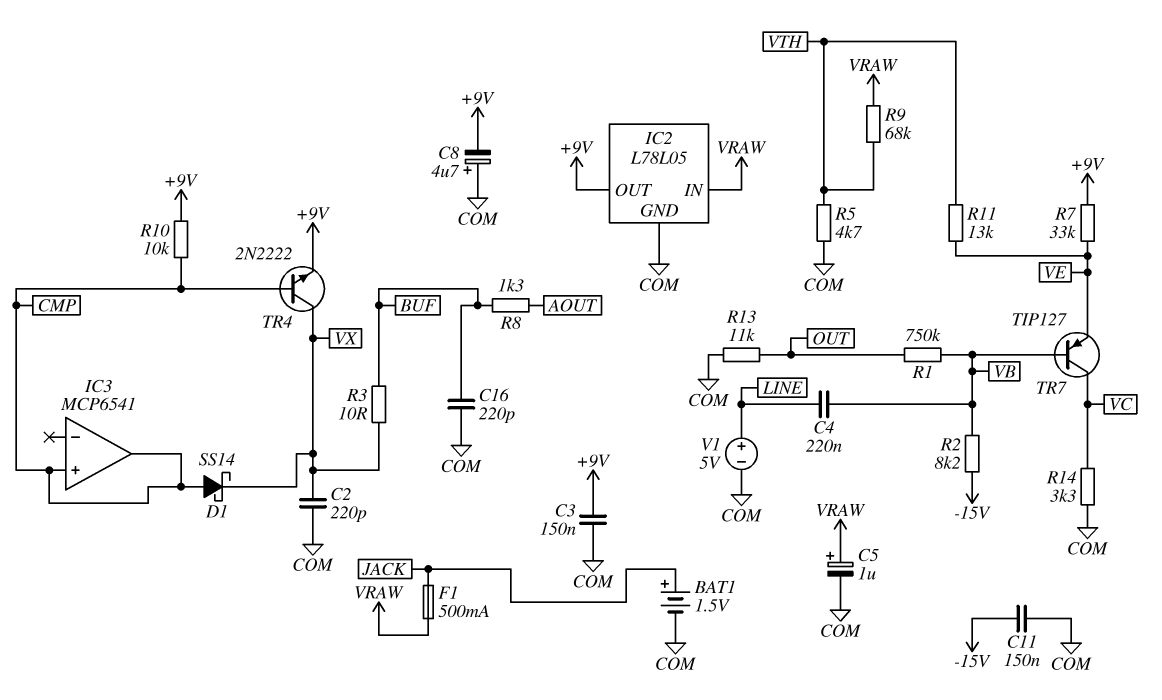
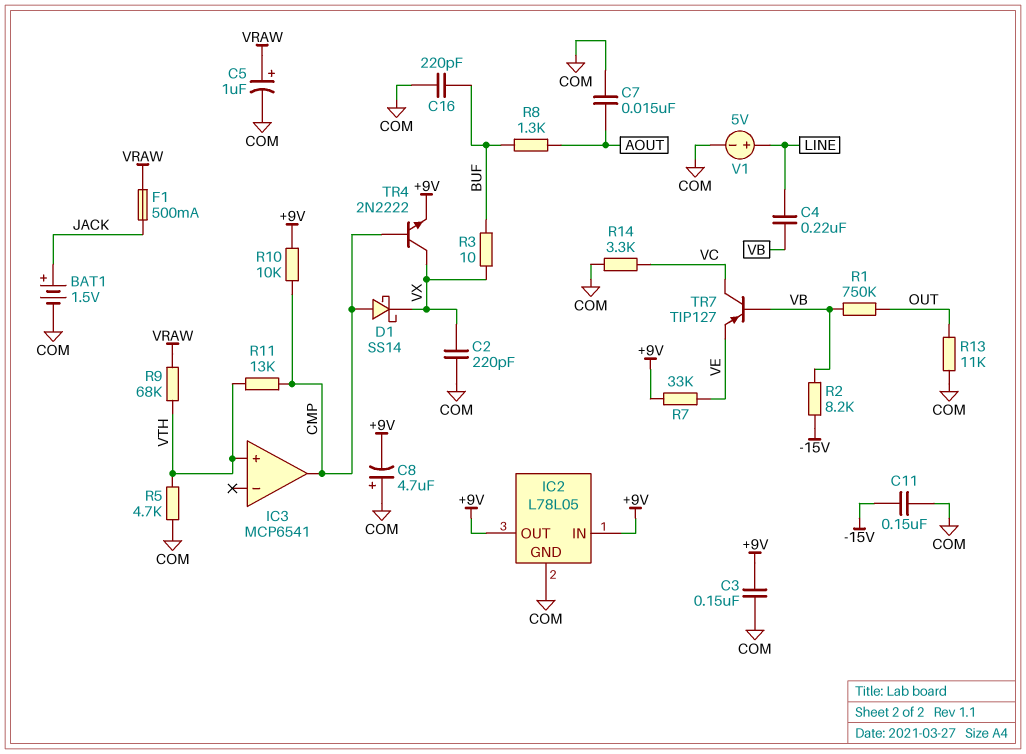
C7: none -> 15nF (AOUT, COM)
IC2 pin IN: VRAW -> +9V
IC3 pin in+: CMP -> VTH
R11: 13k (VE, VTH) -> 13k (CMP, VTH)

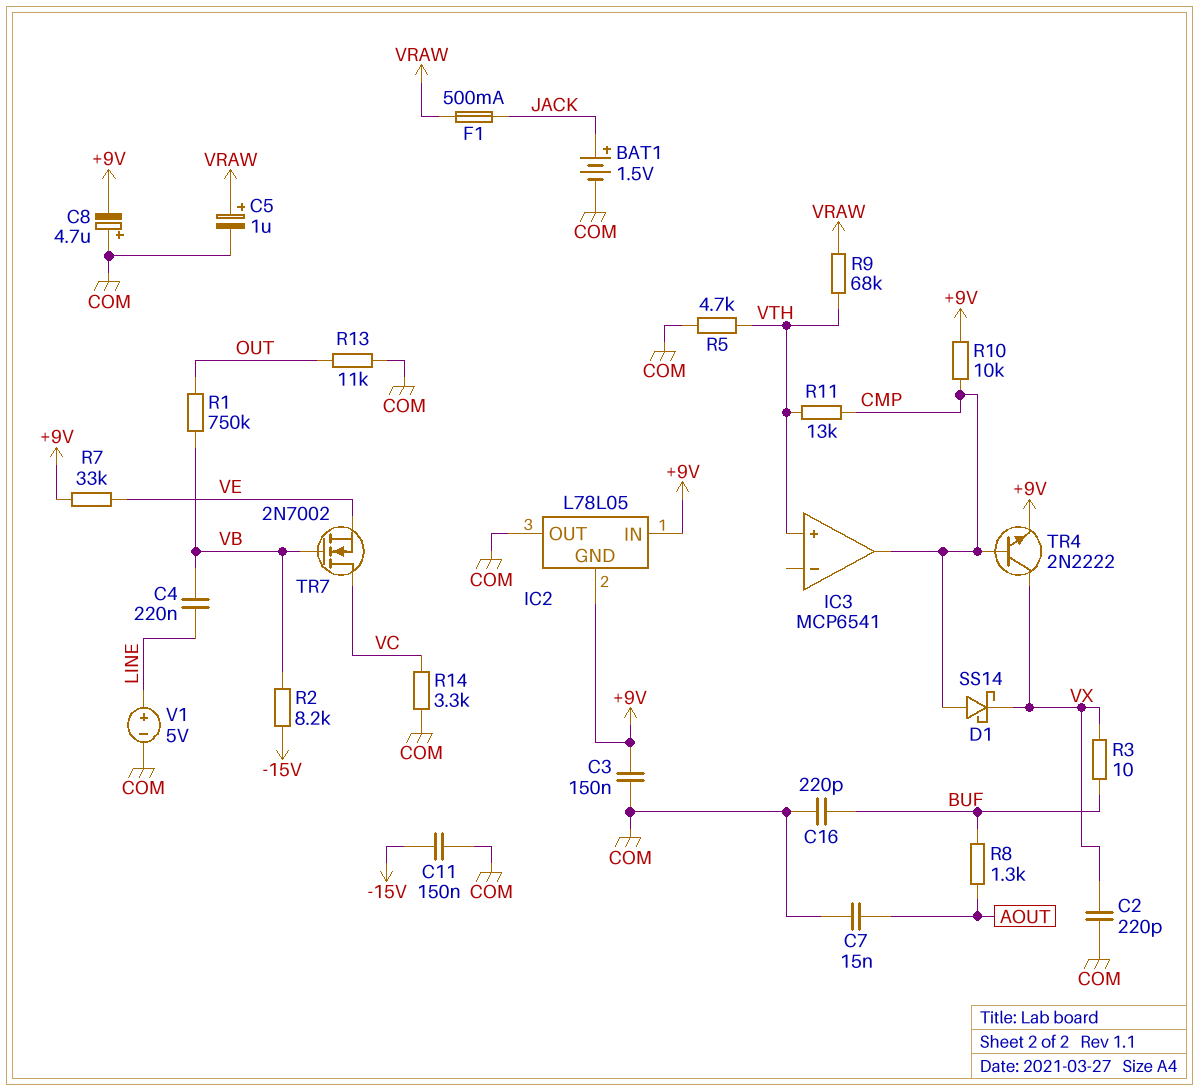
IC2 pin GND: COM -> +9V
IC2 pin OUT: +9V -> COM
TR7: PNP TIP127 (B VB, C VC, E VE) -> NMOS 2N7002 (G VB, D VC, S VE)

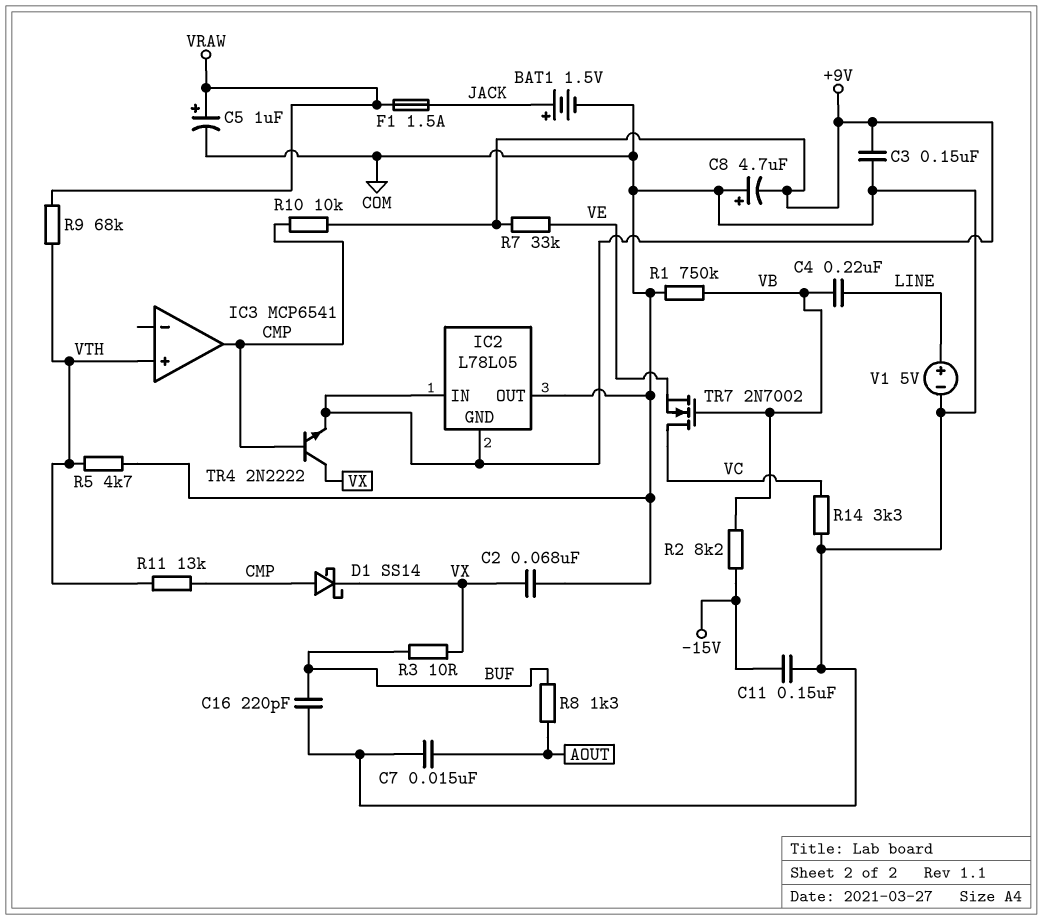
C2: 220pF (COM, VX) -> 68nF (COM, VX)
F1: 500mA (JACK, VRAW) -> 1.5A (JACK, VRAW)
R1: 750k (OUT, VB) -> 750k (COM, VB)
R13: 11k (COM, OUT) -> none

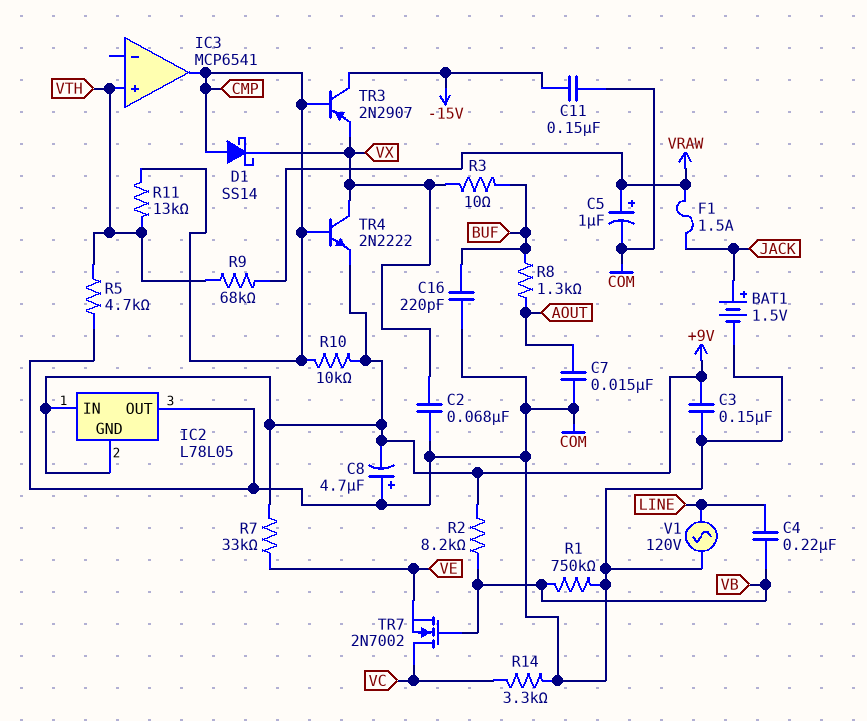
R2: 8.2k (-15V, VB) -> 8.2k (+9V, VB)
TR3: none -> PNP 2N2907 (B CMP, C -15V, E VX)
V1: 5V (plus LINE, minus COM) -> AC 120V (COM, LINE)

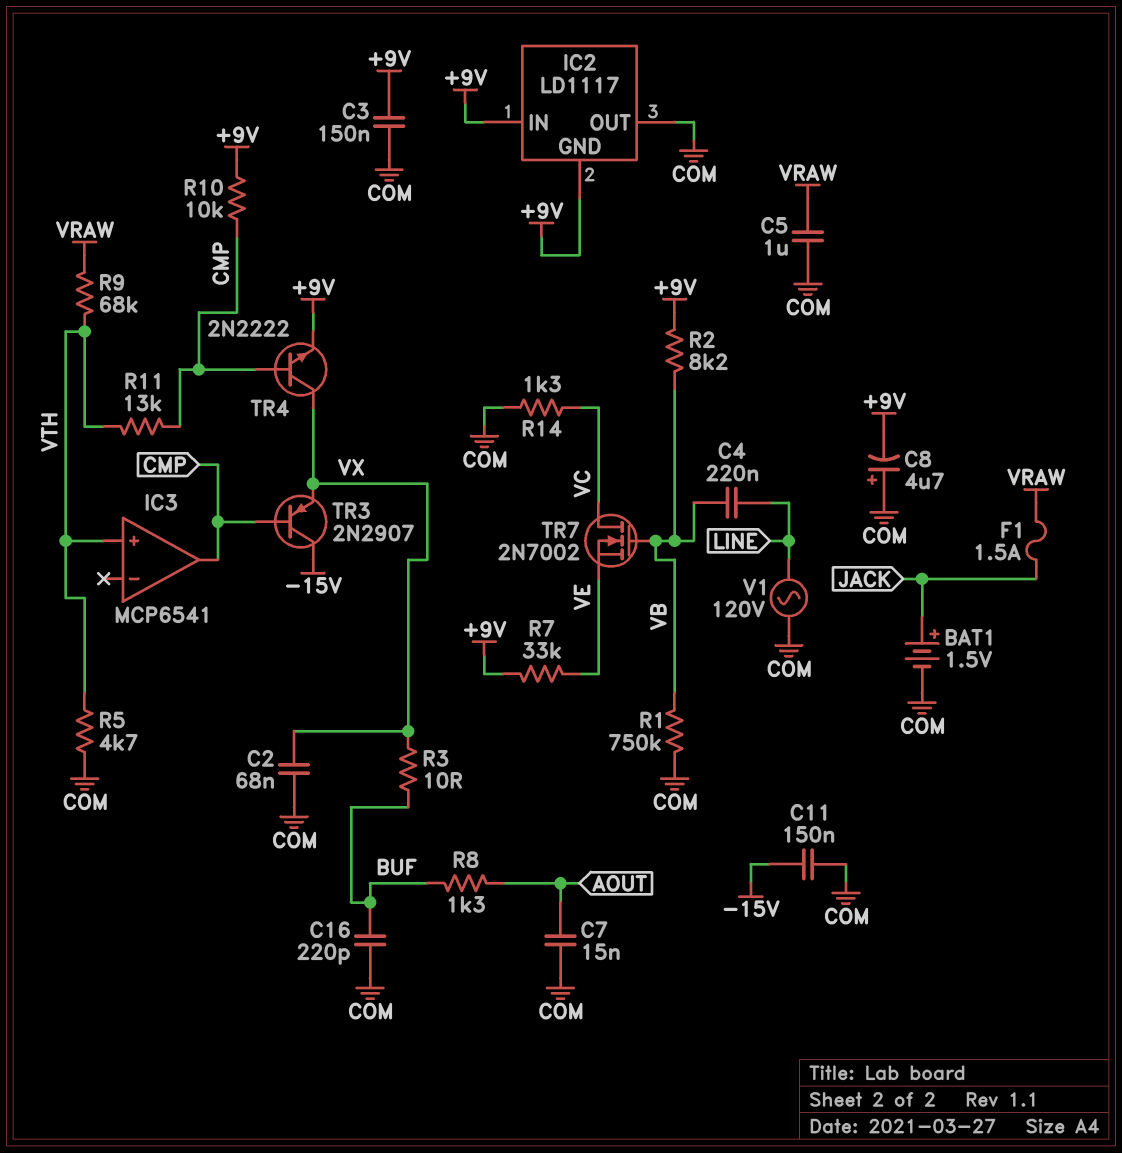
C5: 1uF (plus VRAW, minus COM) -> 1uF (COM, VRAW)
D1: schottky SS14 (A CMP, K VX) -> none
IC2: L78L05 -> LD1117
R14: 3.3k (COM, VC) -> 1.3k (COM, VC)

